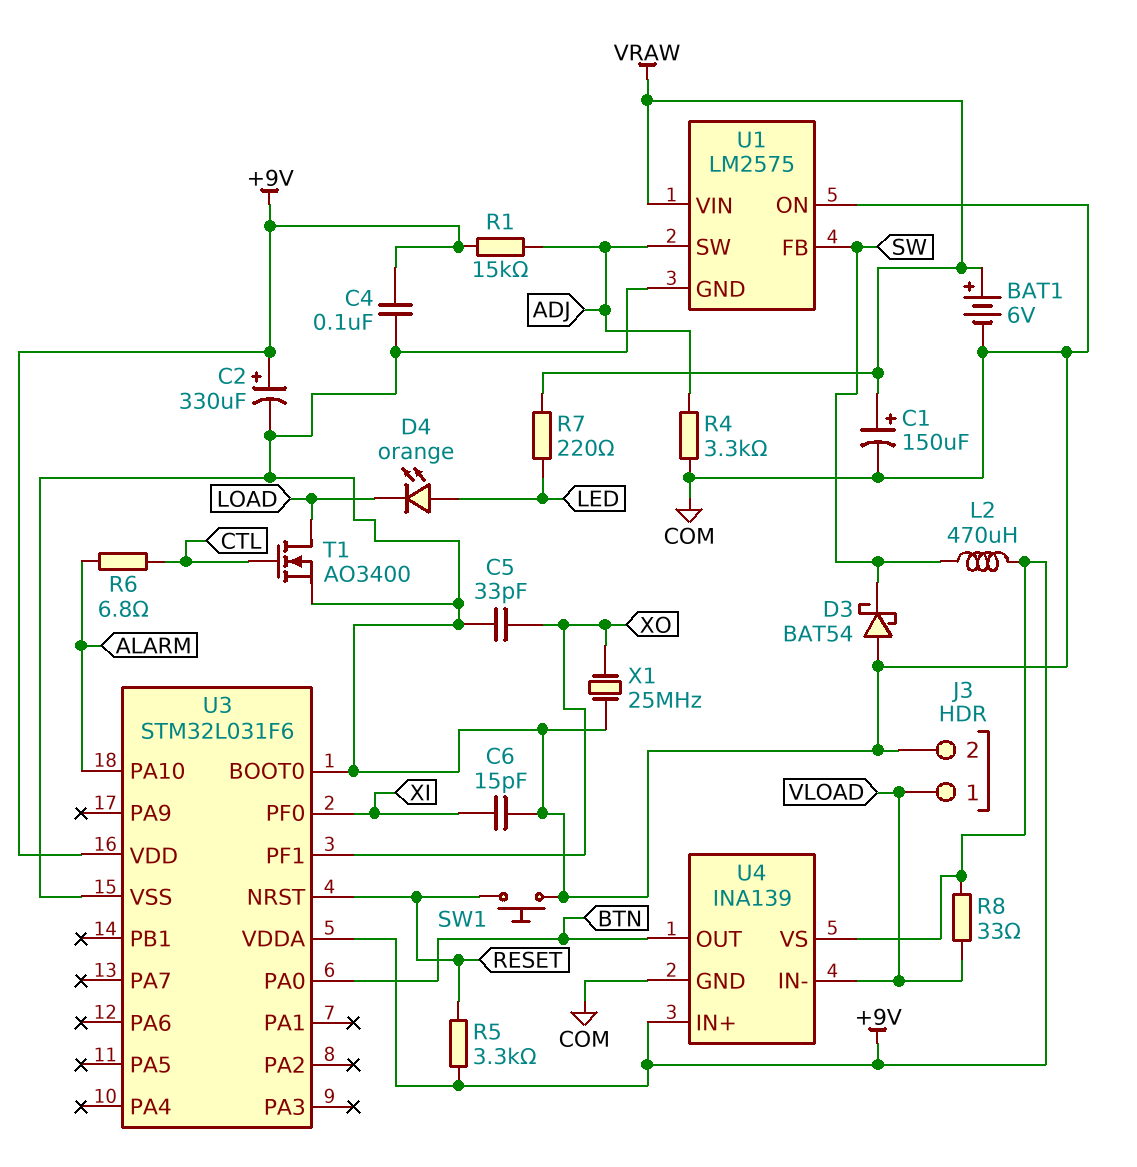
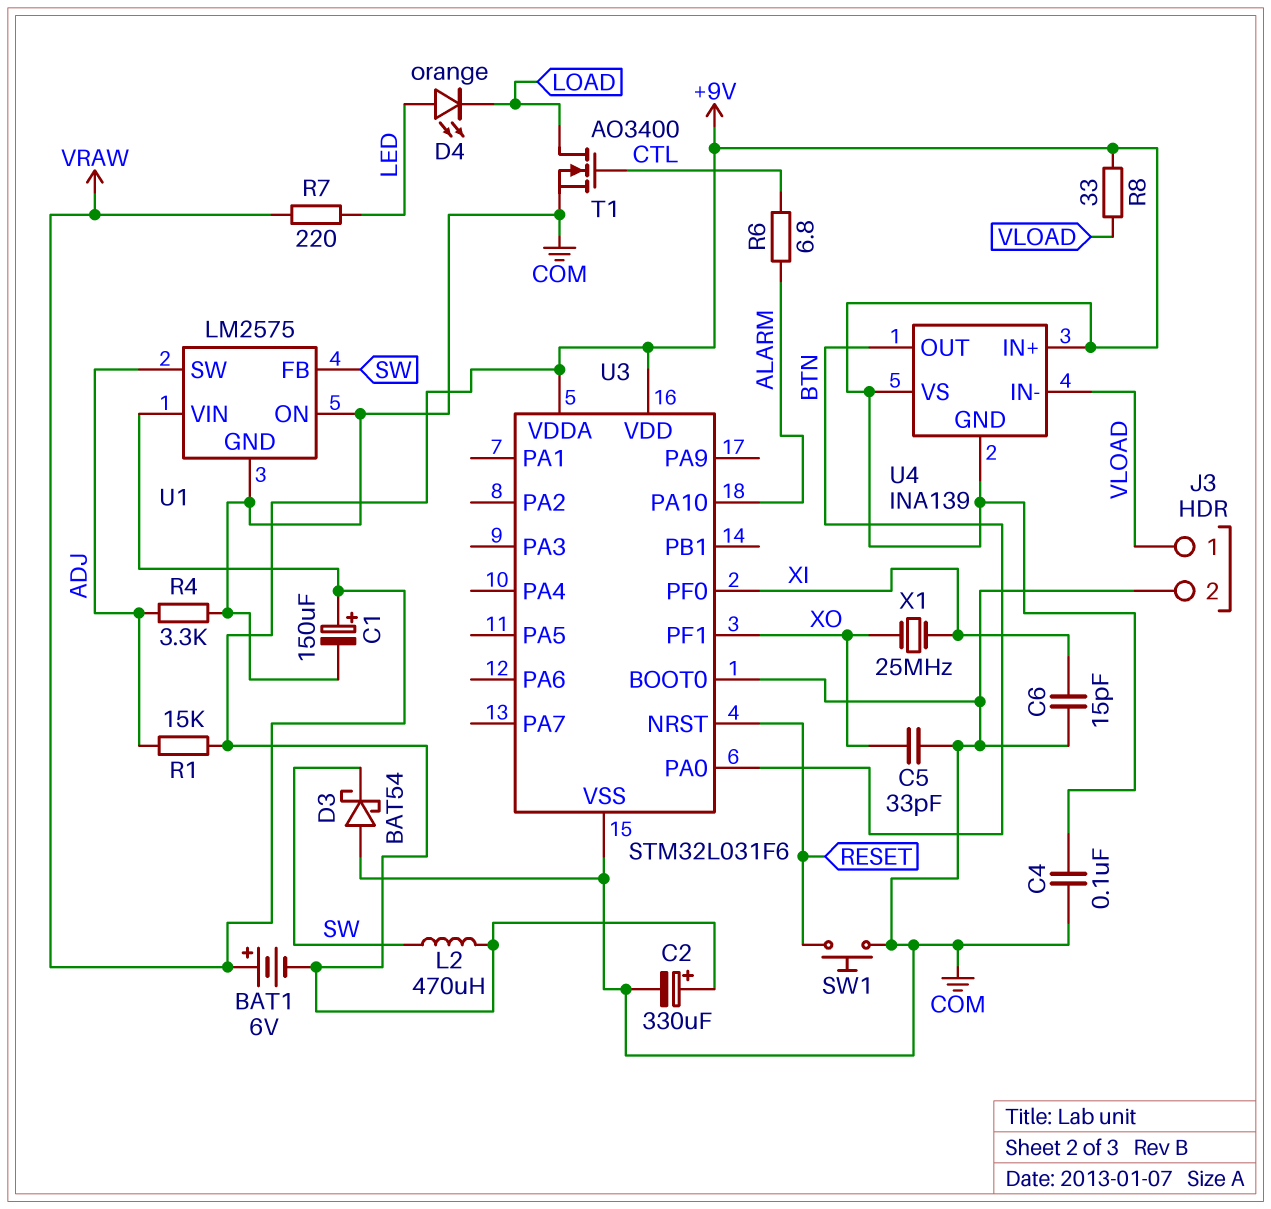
BAT1: 6V (plus VRAW, minus COM) -> 6V (plus VRAW, minus +9V)
R5: 3.3k (+9V, RESET) -> none
U4 pin GND: COM -> +9V
X1: 25MHz (COM, XO) -> 25MHz (XI, XO)

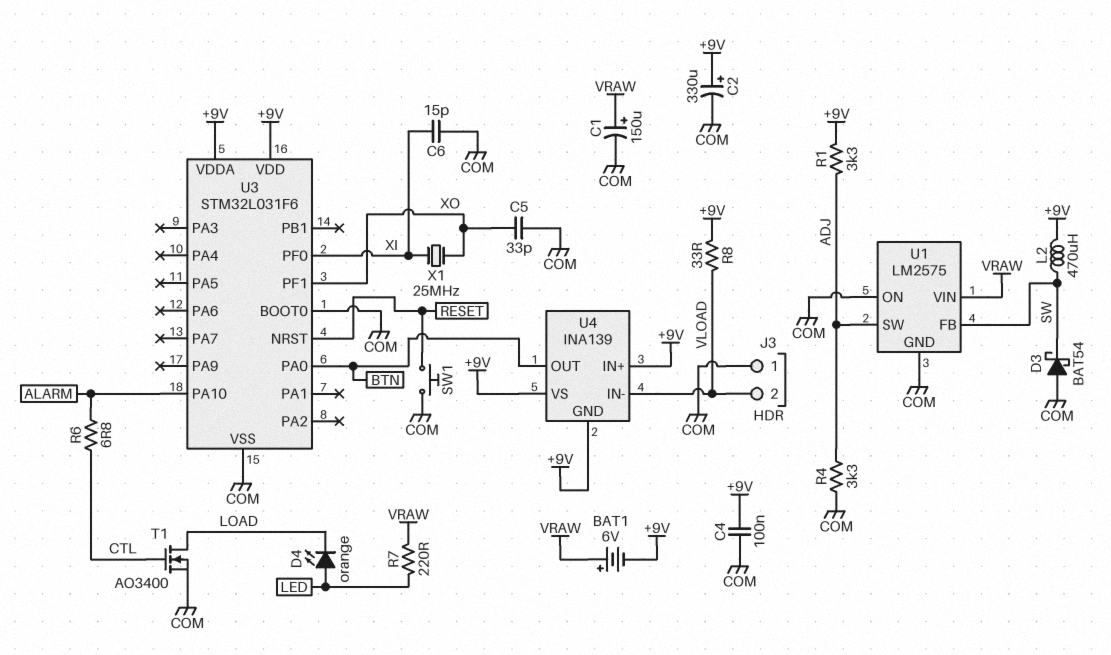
J3 pin 1: VLOAD -> COM
J3 pin 2: COM -> VLOAD
R1: 15k (+9V, ADJ) -> 3.3k (+9V, ADJ)

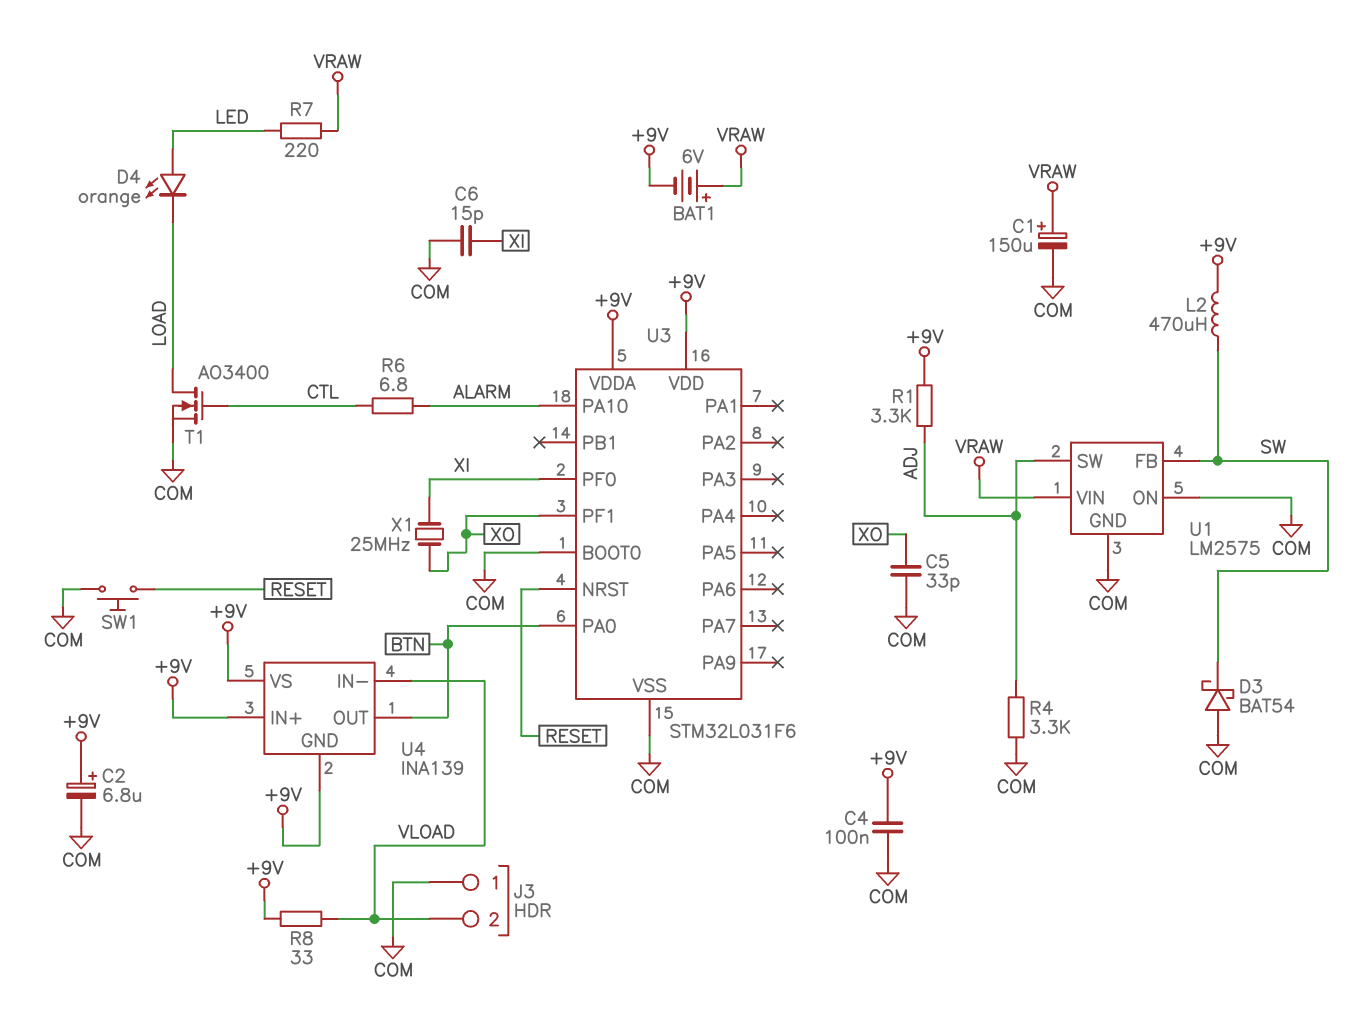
C2: 330uF (plus +9V, minus COM) -> 6.8uF (plus +9V, minus COM)

